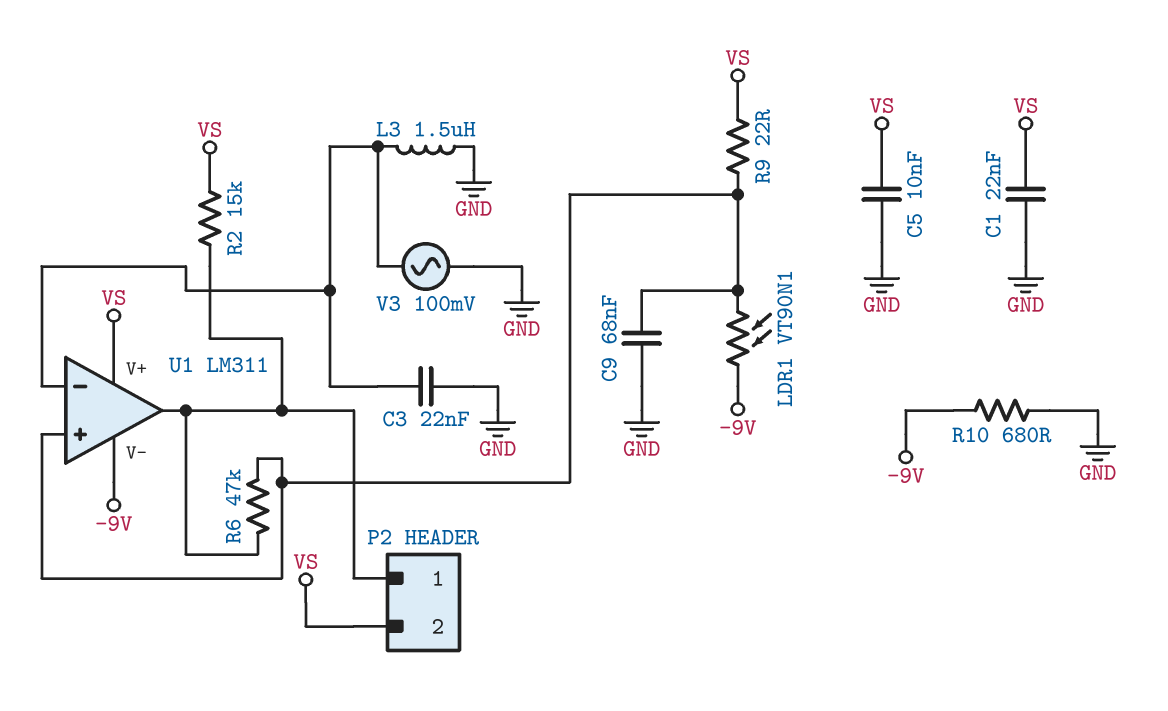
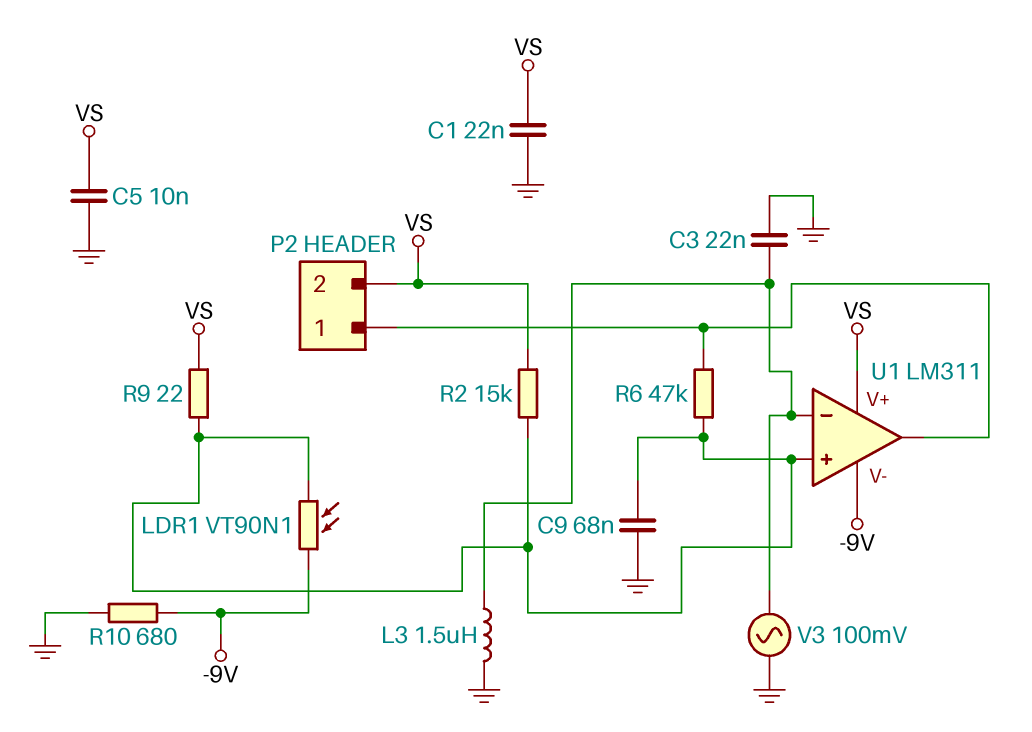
R2: 15k (P2/1, VS) -> 15k (U1/in+, VS)

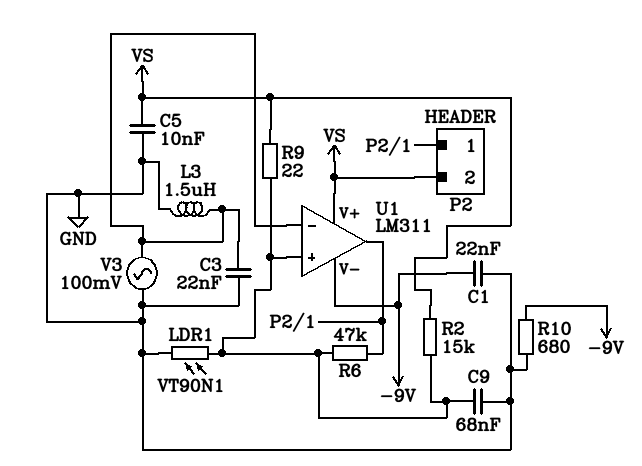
C1: 22nF (GND, VS) -> 22nF (-9V, GND)
LDR1: VT90N1 (-9V, U1/in+) -> VT90N1 (GND, U1/in+)

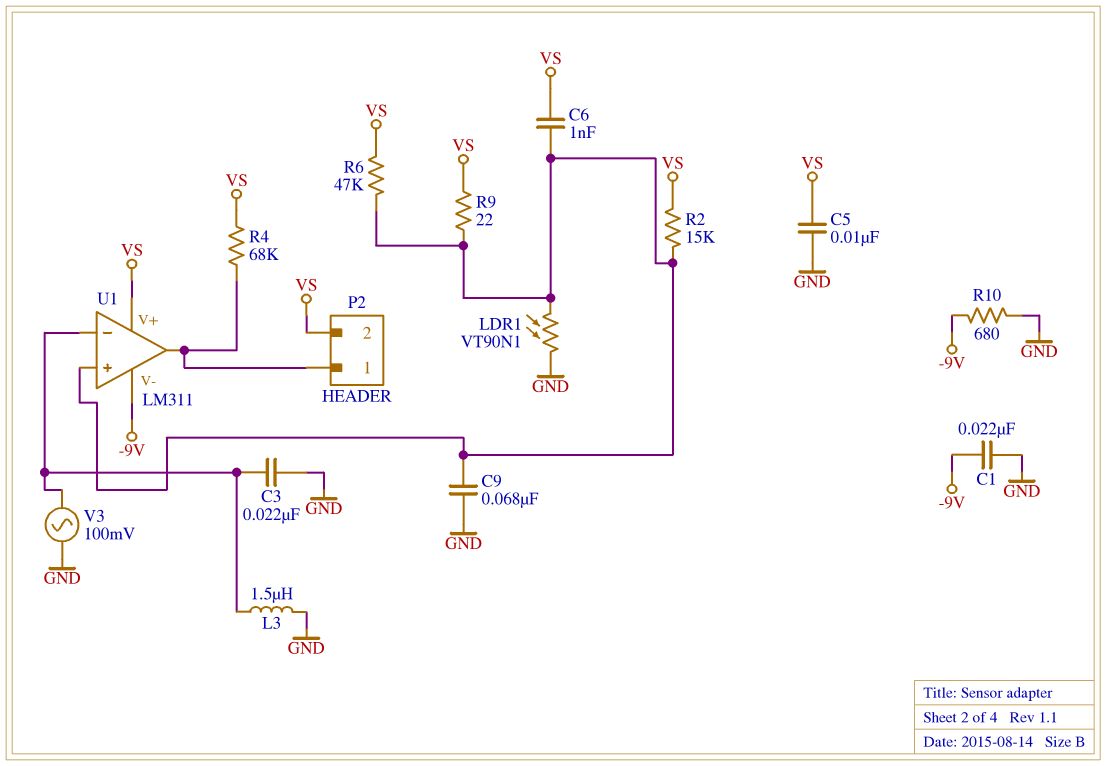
C6: none -> 1nF (U1/in+, VS)
R4: none -> 68k (P2/1, VS)
R6: 47k (P2/1, U1/in+) -> 47k (U1/in+, VS)

